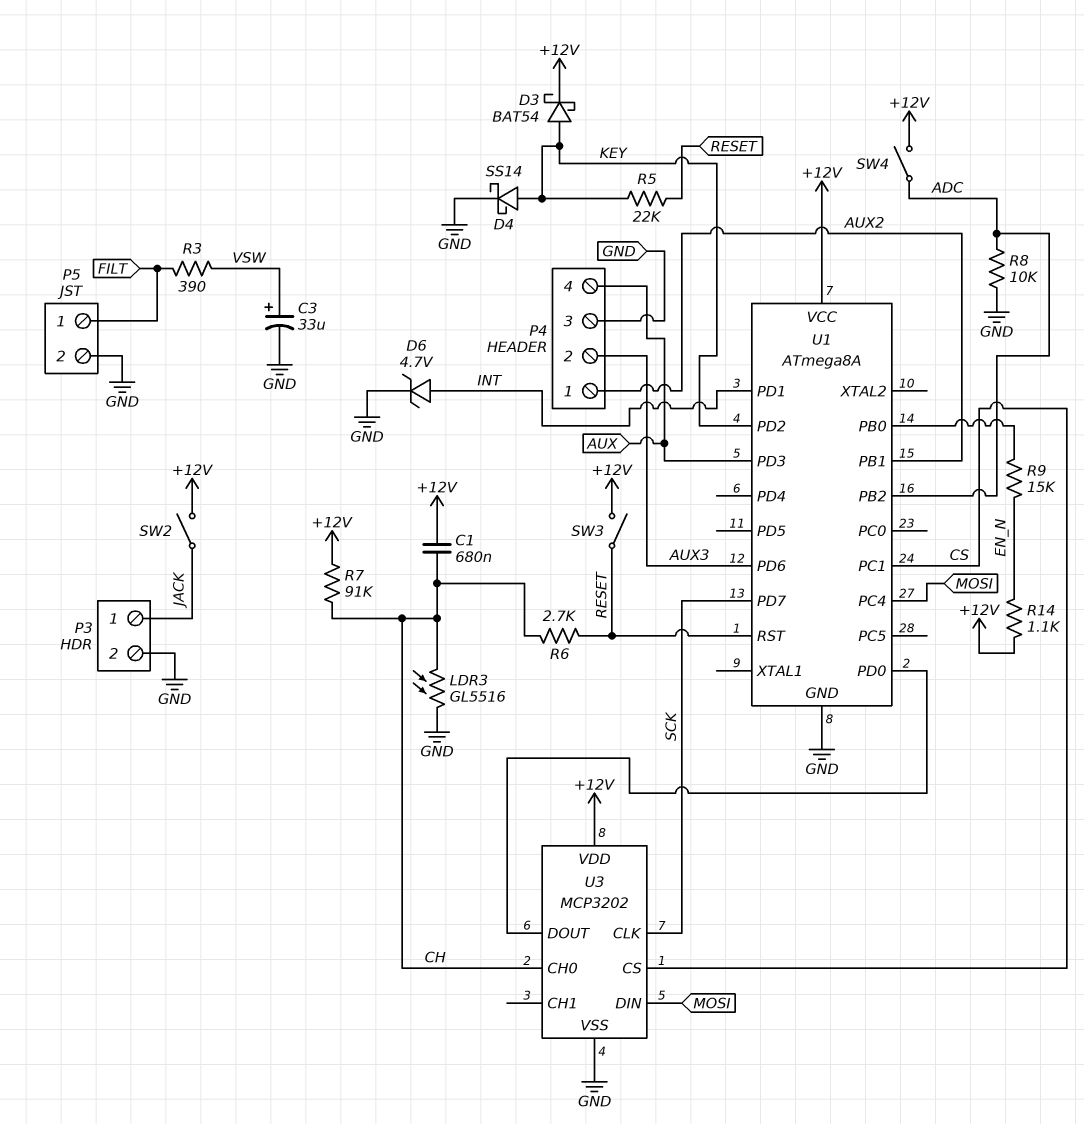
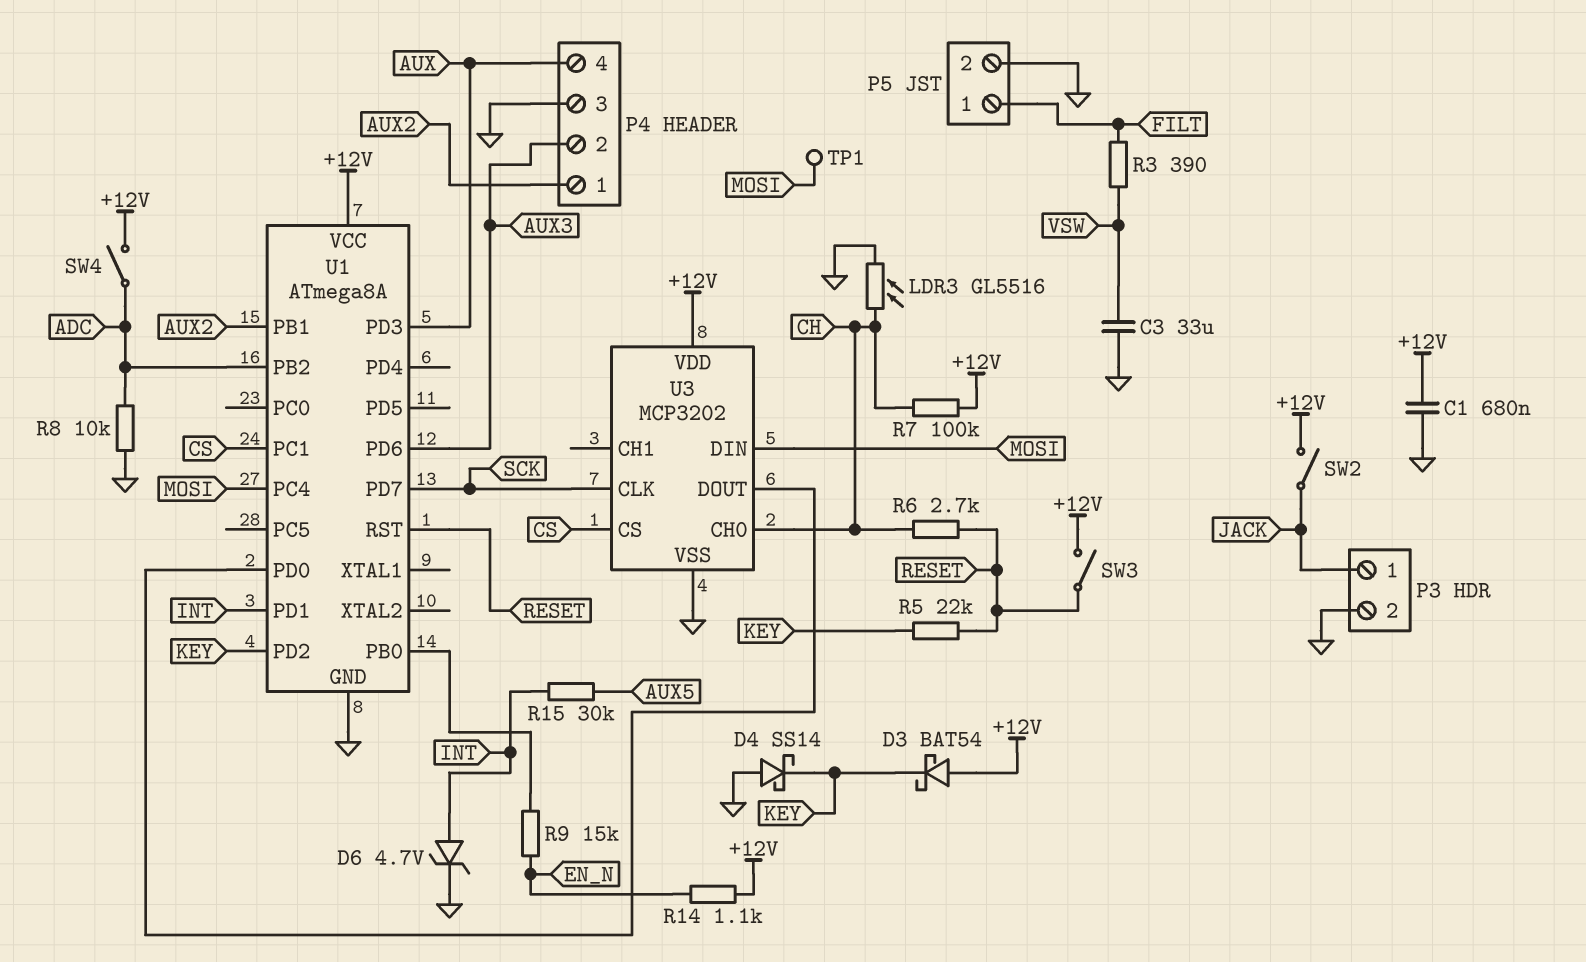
C1: 680nF (+12V, CH) -> 680nF (+12V, GND)
C3: 33uF (plus VSW, minus GND) -> 33uF (GND, VSW)
D3: schottky BAT54 (A KEY, K +12V) -> schottky BAT54 (A +12V, K KEY)
D4: schottky SS14 (A KEY, K GND) -> schottky SS14 (A GND, K KEY)
R7: 91k (+12V, CH) -> 100k (+12V, CH)
R15: none -> 30k (AUX5, INT)
TP1: none -> test point (MOSI)

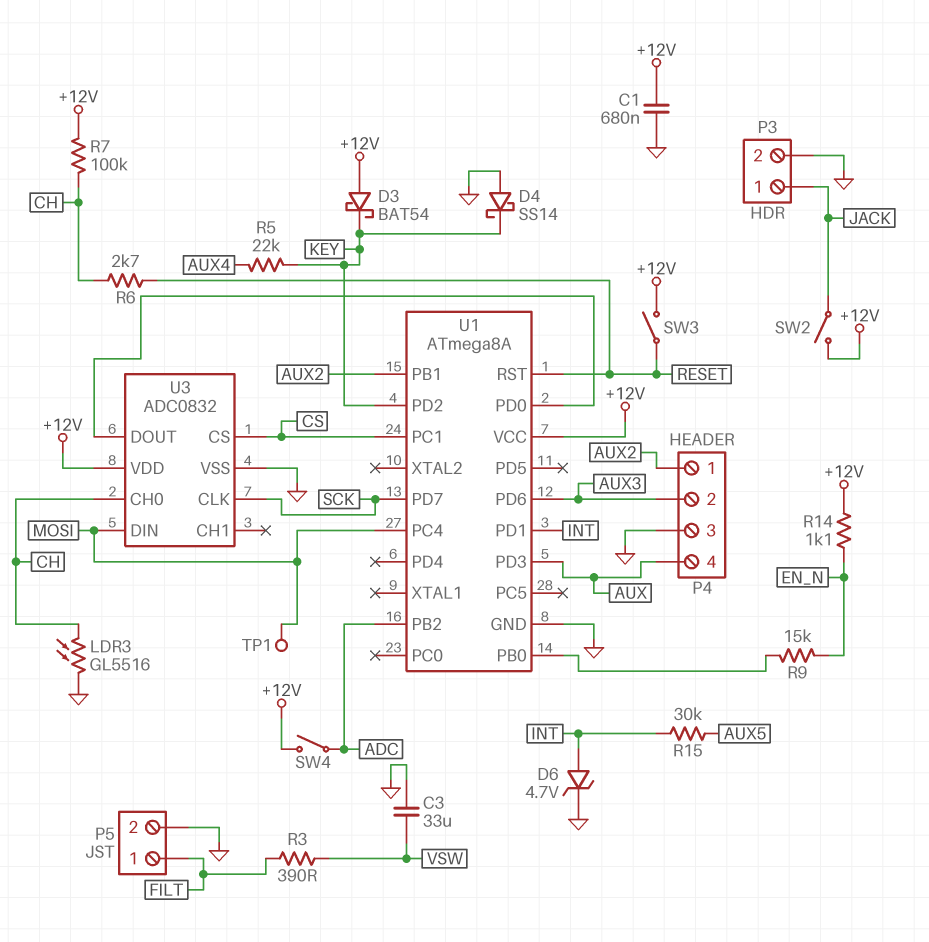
R5: 22k (KEY, RESET) -> 22k (AUX4, KEY)
R8: 10k (ADC, GND) -> none
U3: MCP3202 -> ADC0832

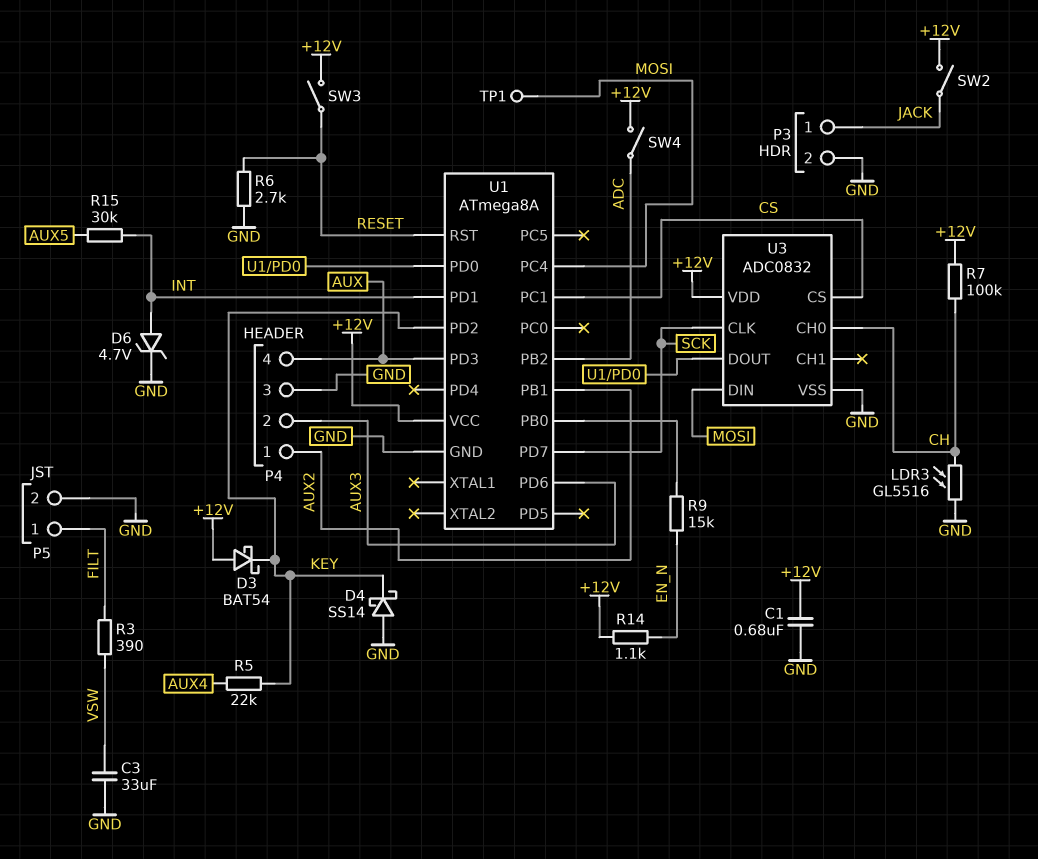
R6: 2.7k (CH, RESET) -> 2.7k (GND, RESET)

